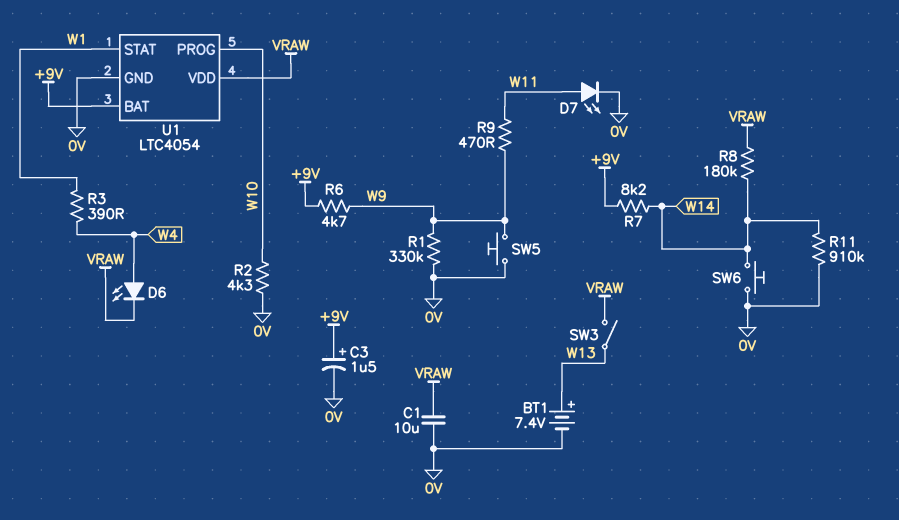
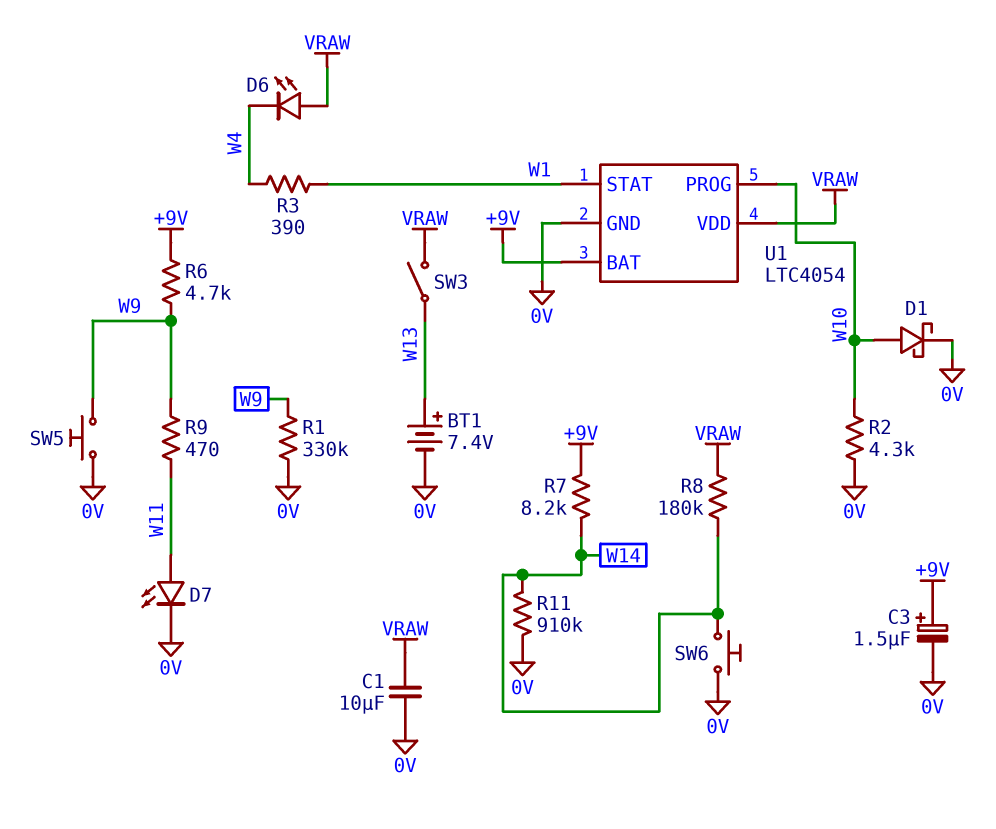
D1: none -> schottky (A W10, K 0V)
D6: LED (A W4, K VRAW) -> LED (A VRAW, K W4)

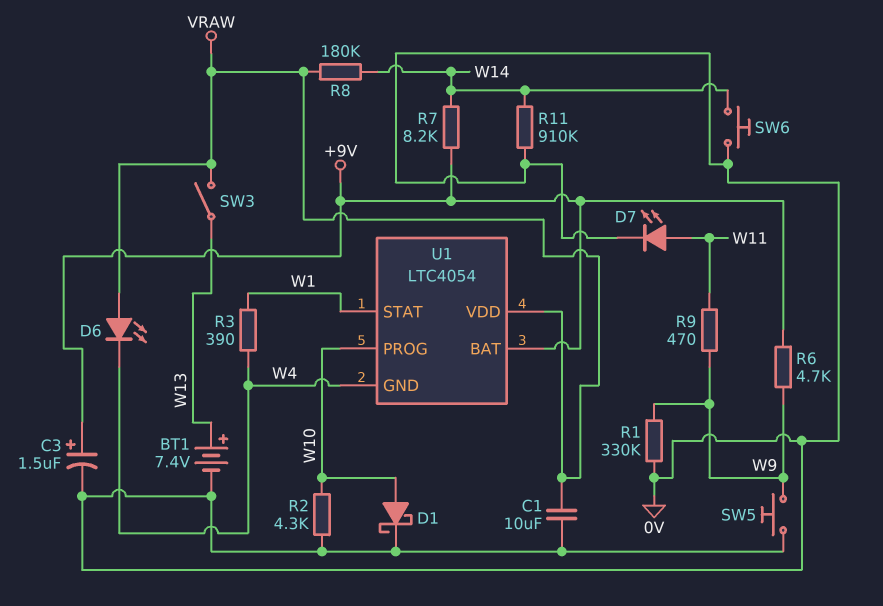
U1 pin GND: 0V -> W4

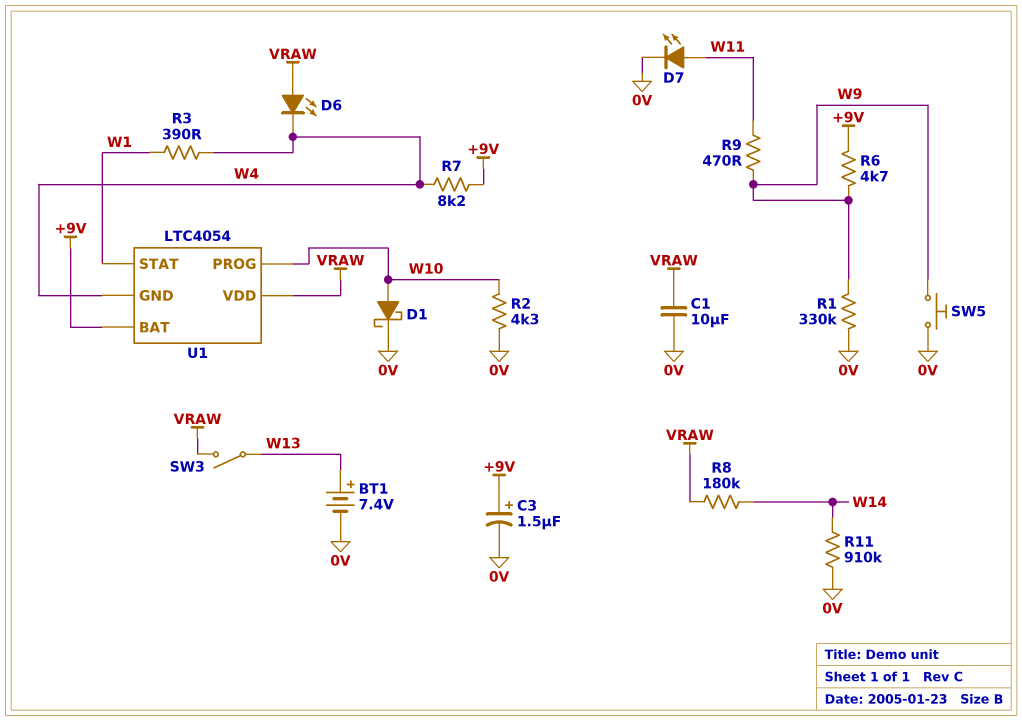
R7: 8.2k (+9V, W14) -> 8.2k (+9V, W4)
SW6: button (0V, W14) -> none

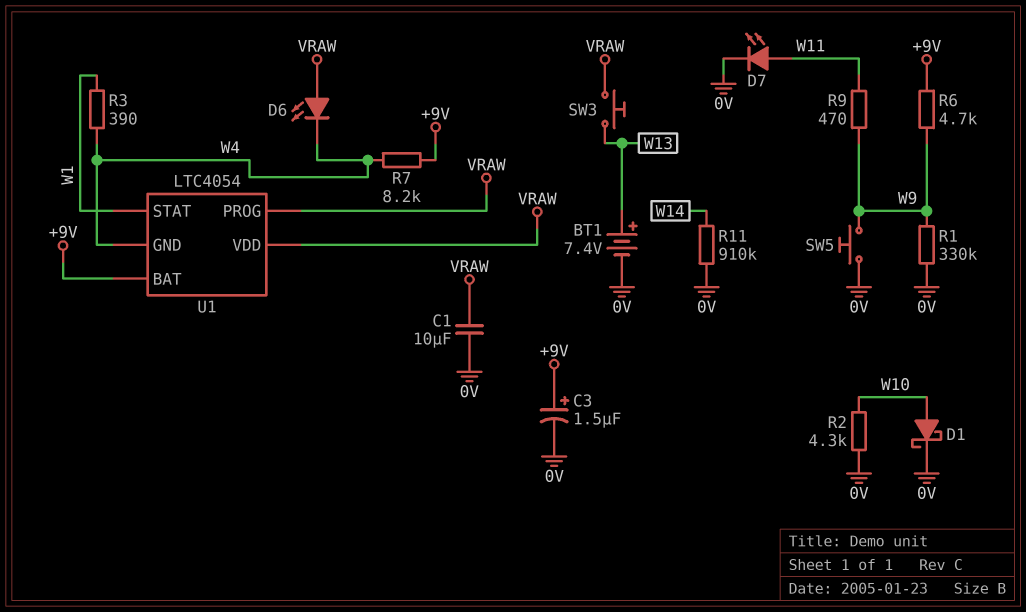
R8: 180k (VRAW, W14) -> none
SW3: switch (VRAW, W13) -> button (VRAW, W13)
U1 pin PROG: W10 -> VRAW

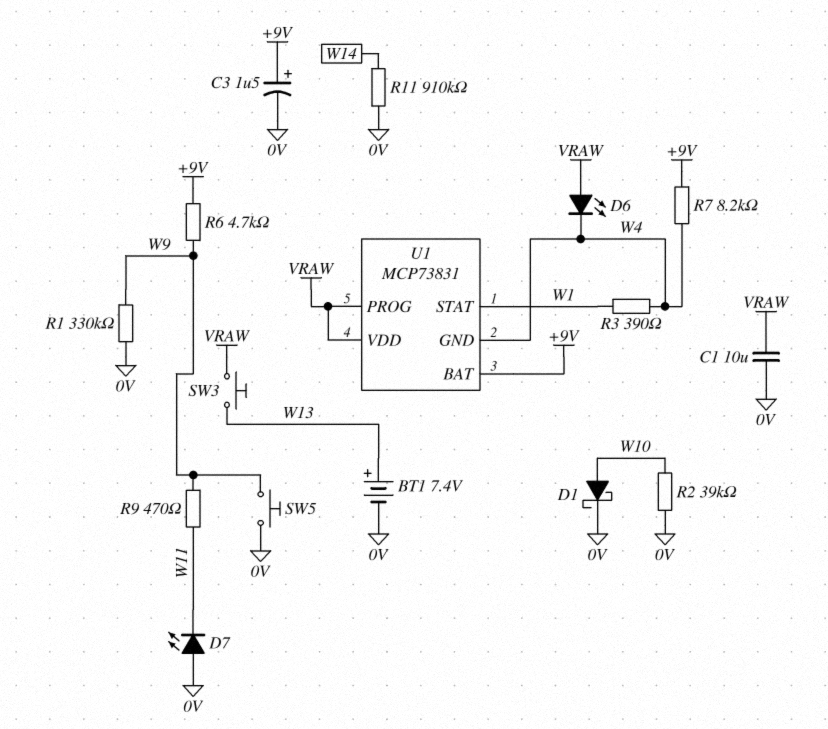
D7: LED (A W11, K 0V) -> LED (A 0V, K W11)
R2: 4.3k (0V, W10) -> 39k (0V, W10)
U1: LTC4054 -> MCP73831

